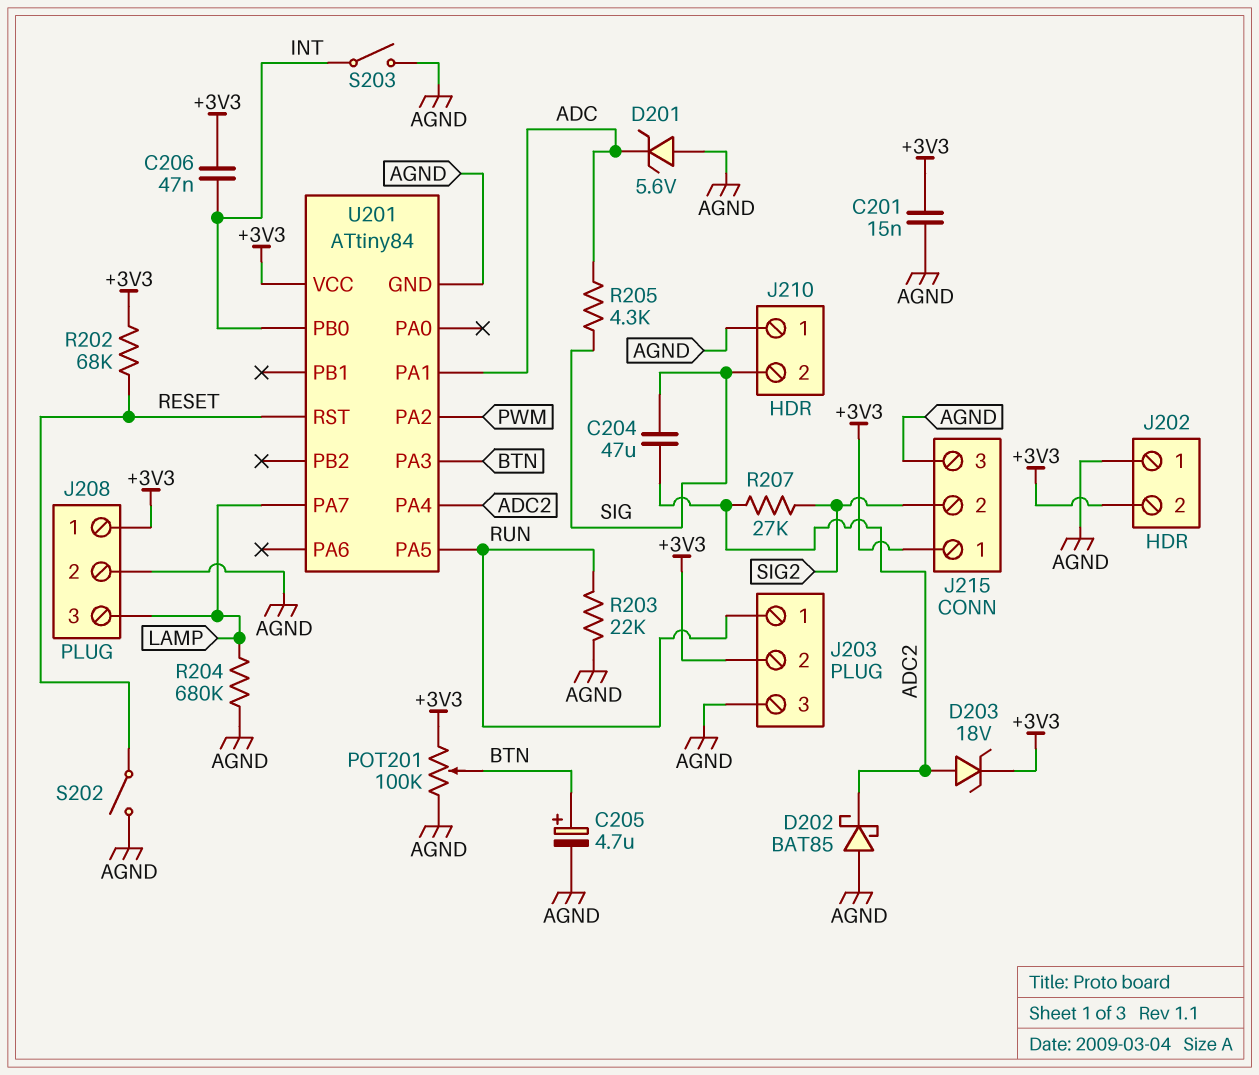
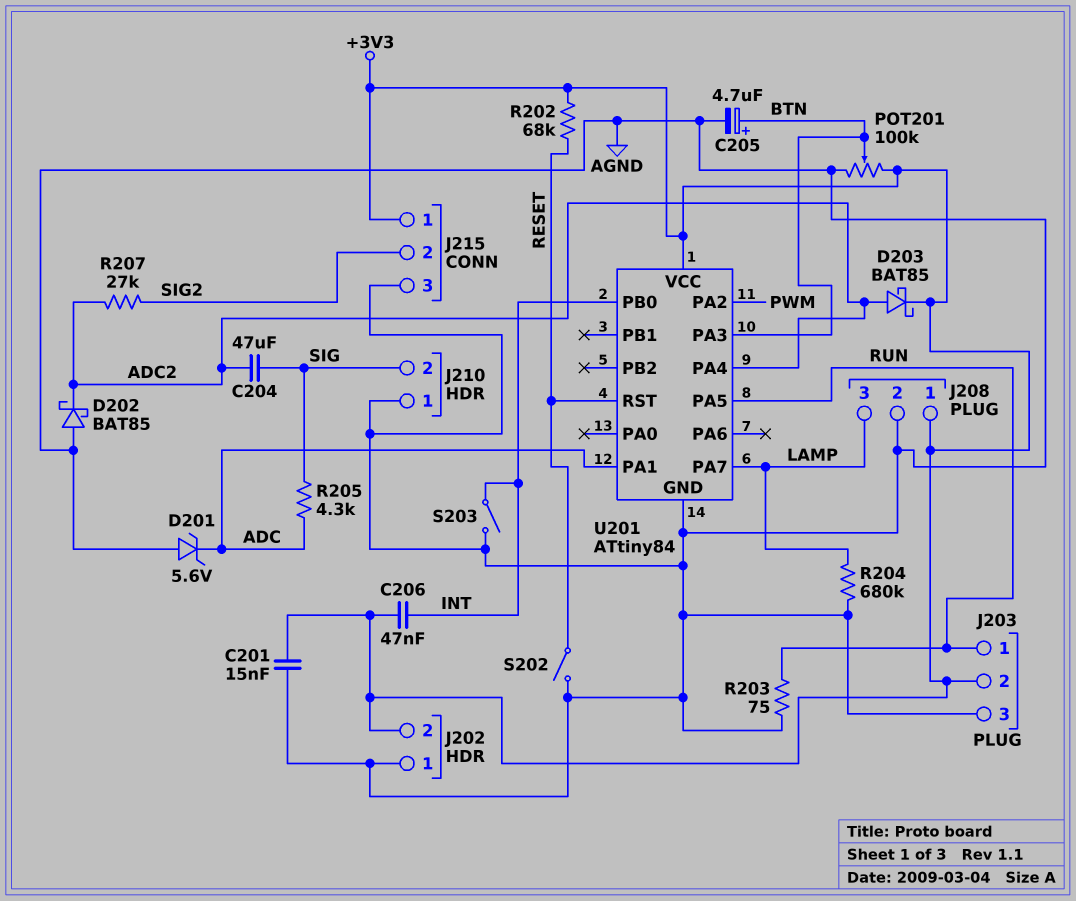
D203: zener 18V (A ADC2, K +3V3) -> schottky BAT85 (A ADC2, K +3V3)
R203: 22k (AGND, RUN) -> 75 (AGND, RUN)

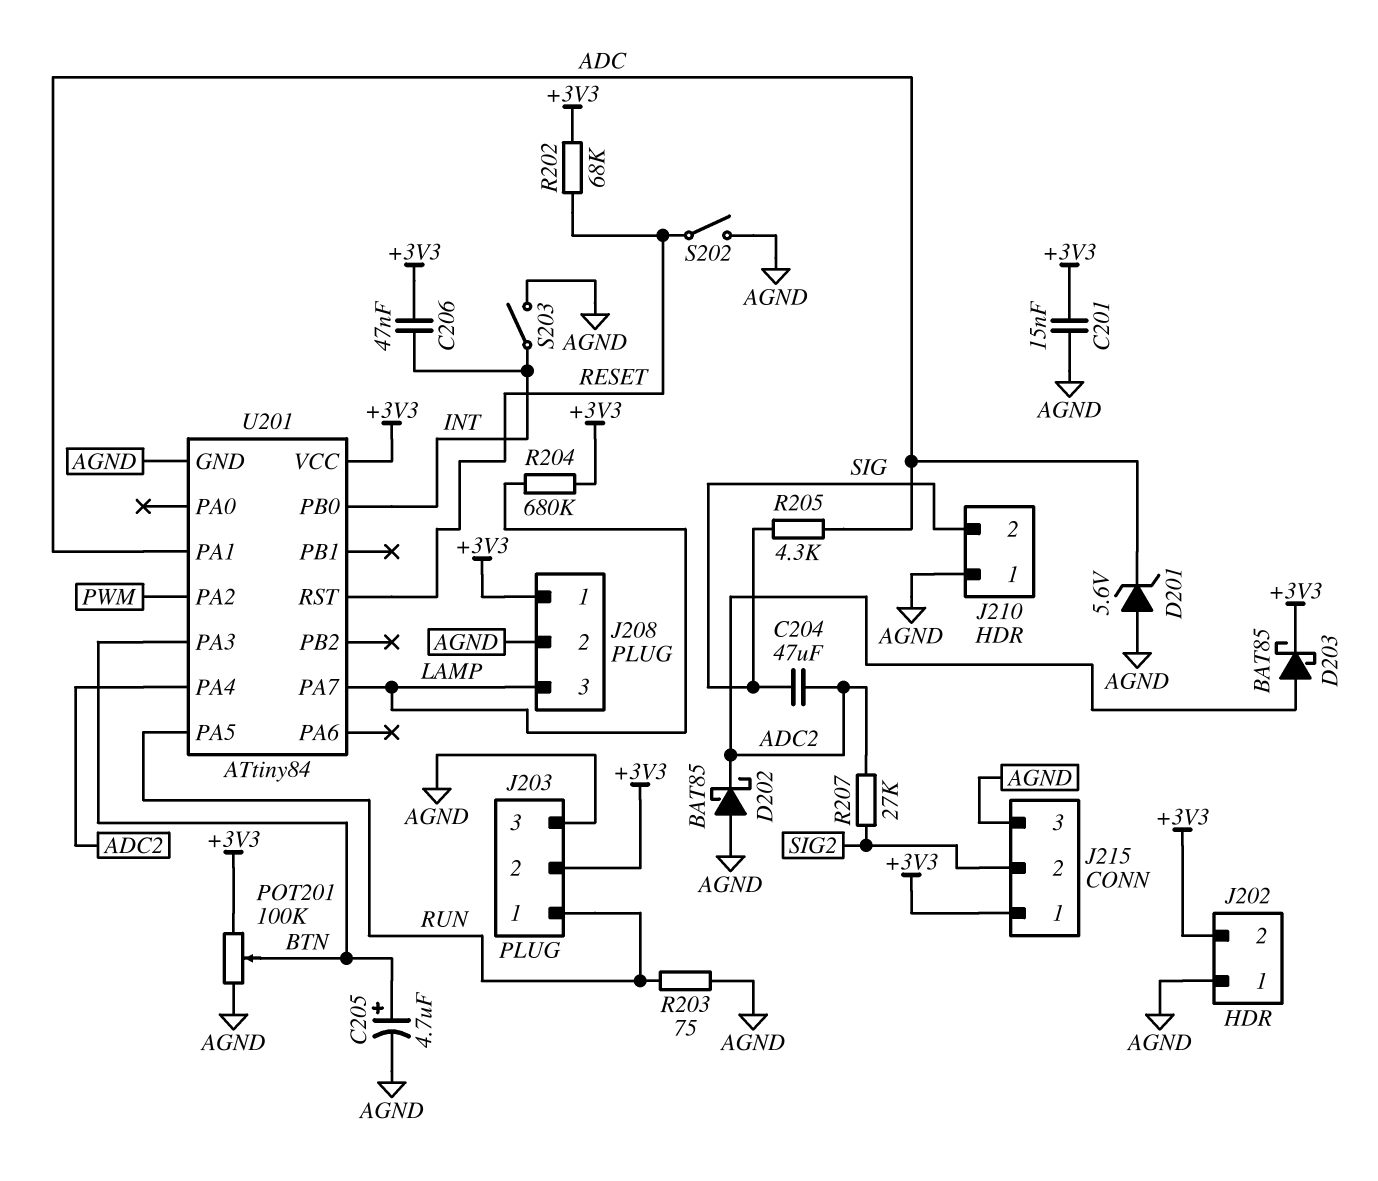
R204: 680k (AGND, LAMP) -> 680k (+3V3, LAMP)

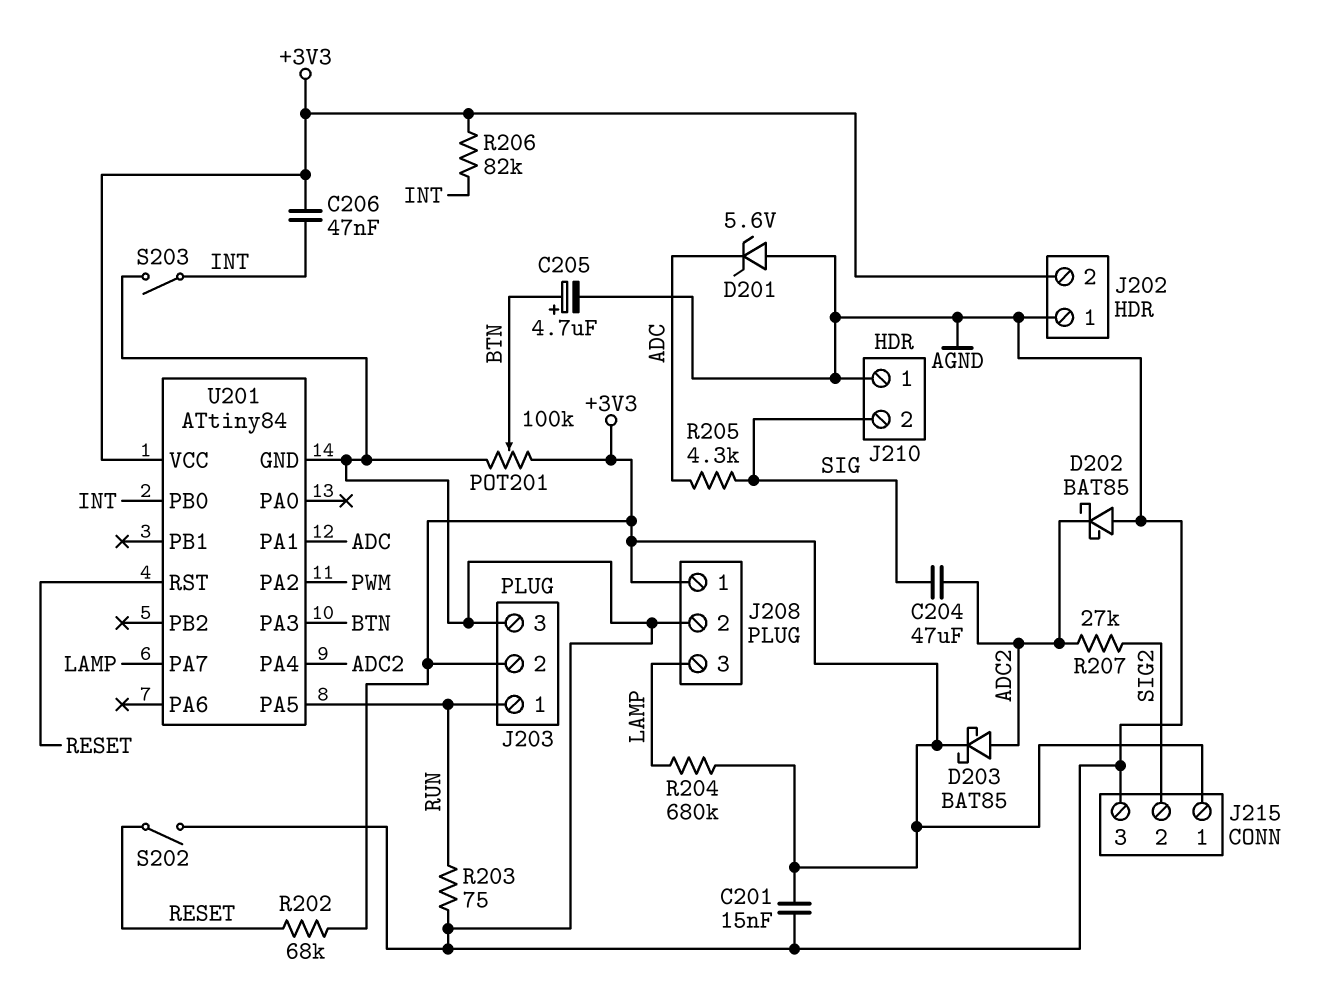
R206: none -> 82k (+3V3, INT)

